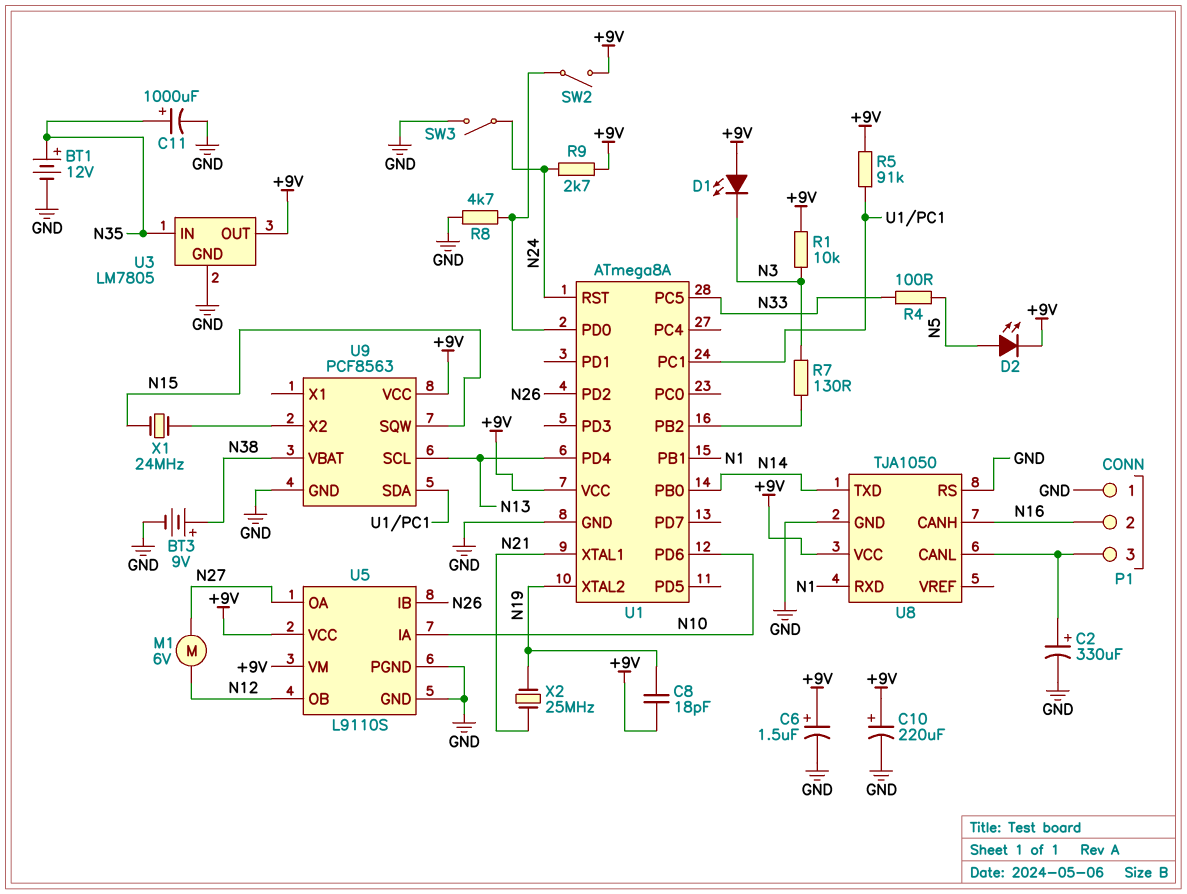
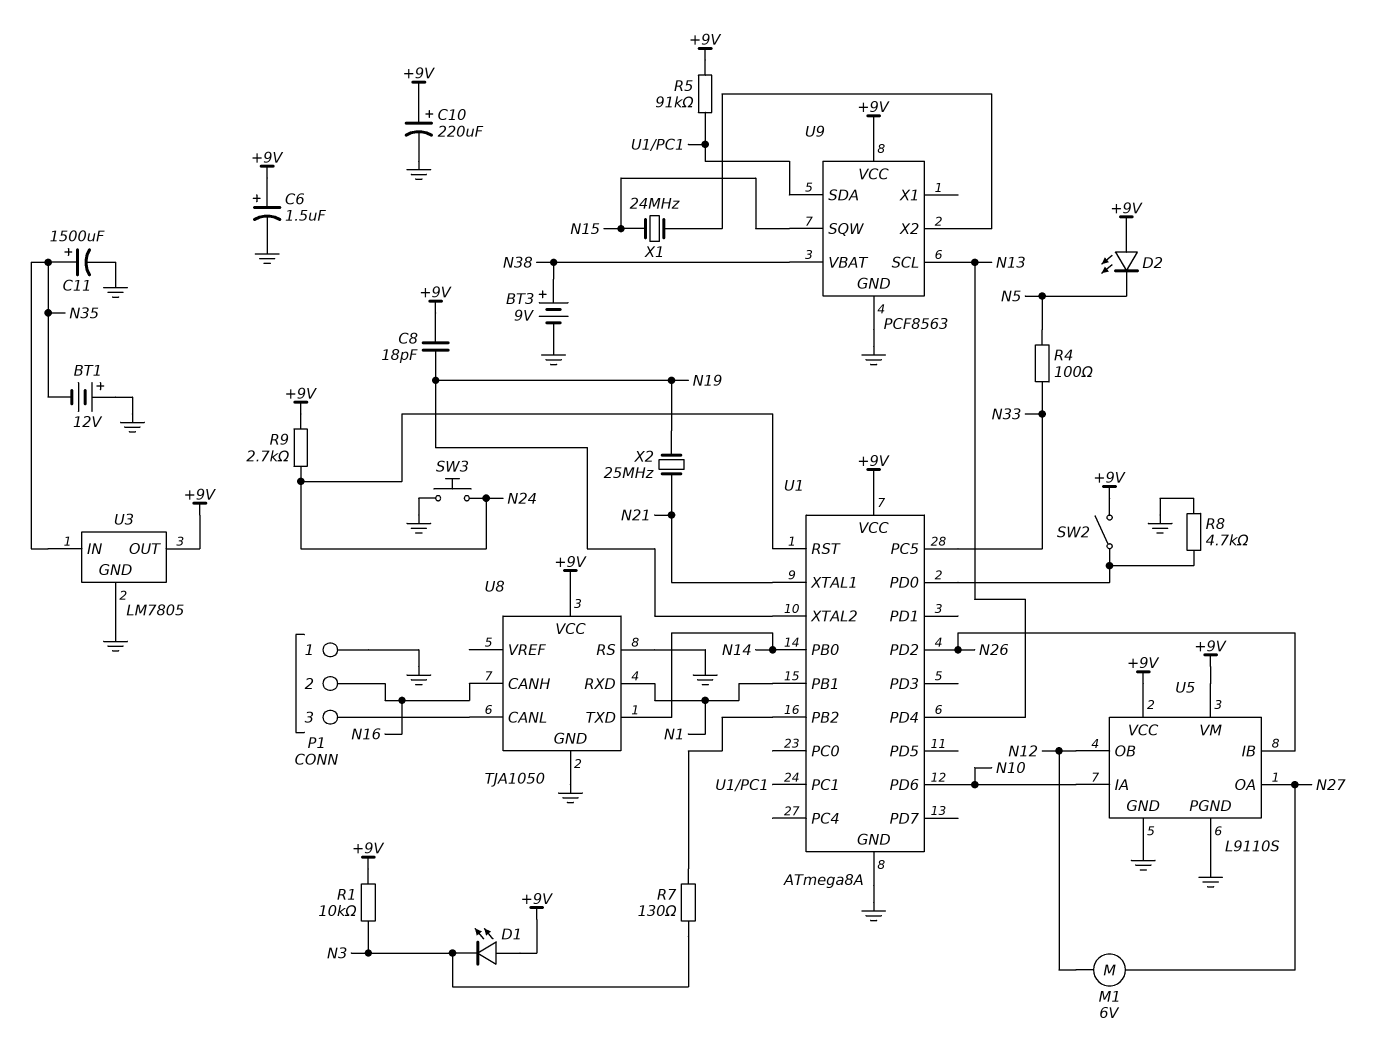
BT1: 12V (plus N35, minus GND) -> 12V (plus GND, minus N35)
C2: 330uF (plus P1/3, minus GND) -> none
C11: 1000uF (plus N35, minus GND) -> 1500uF (plus N35, minus GND)
D2: LED (A N5, K +9V) -> LED (A +9V, K N5)
SW3: switch (GND, N24) -> button (GND, N24)

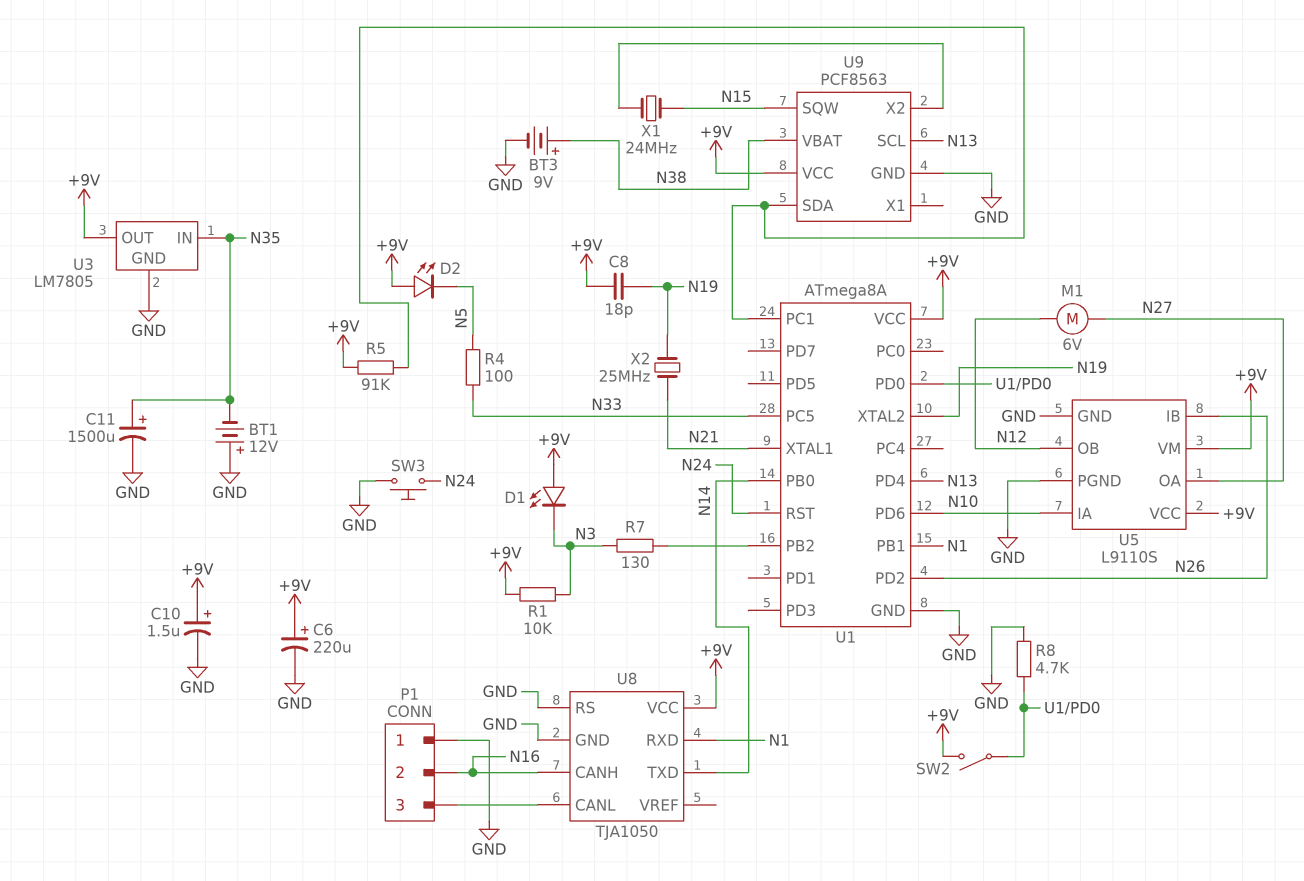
C6: 1.5uF (plus +9V, minus GND) -> 220uF (plus +9V, minus GND)
C10: 220uF (plus +9V, minus GND) -> 1.5uF (plus +9V, minus GND)
R9: 2.7k (+9V, N24) -> none

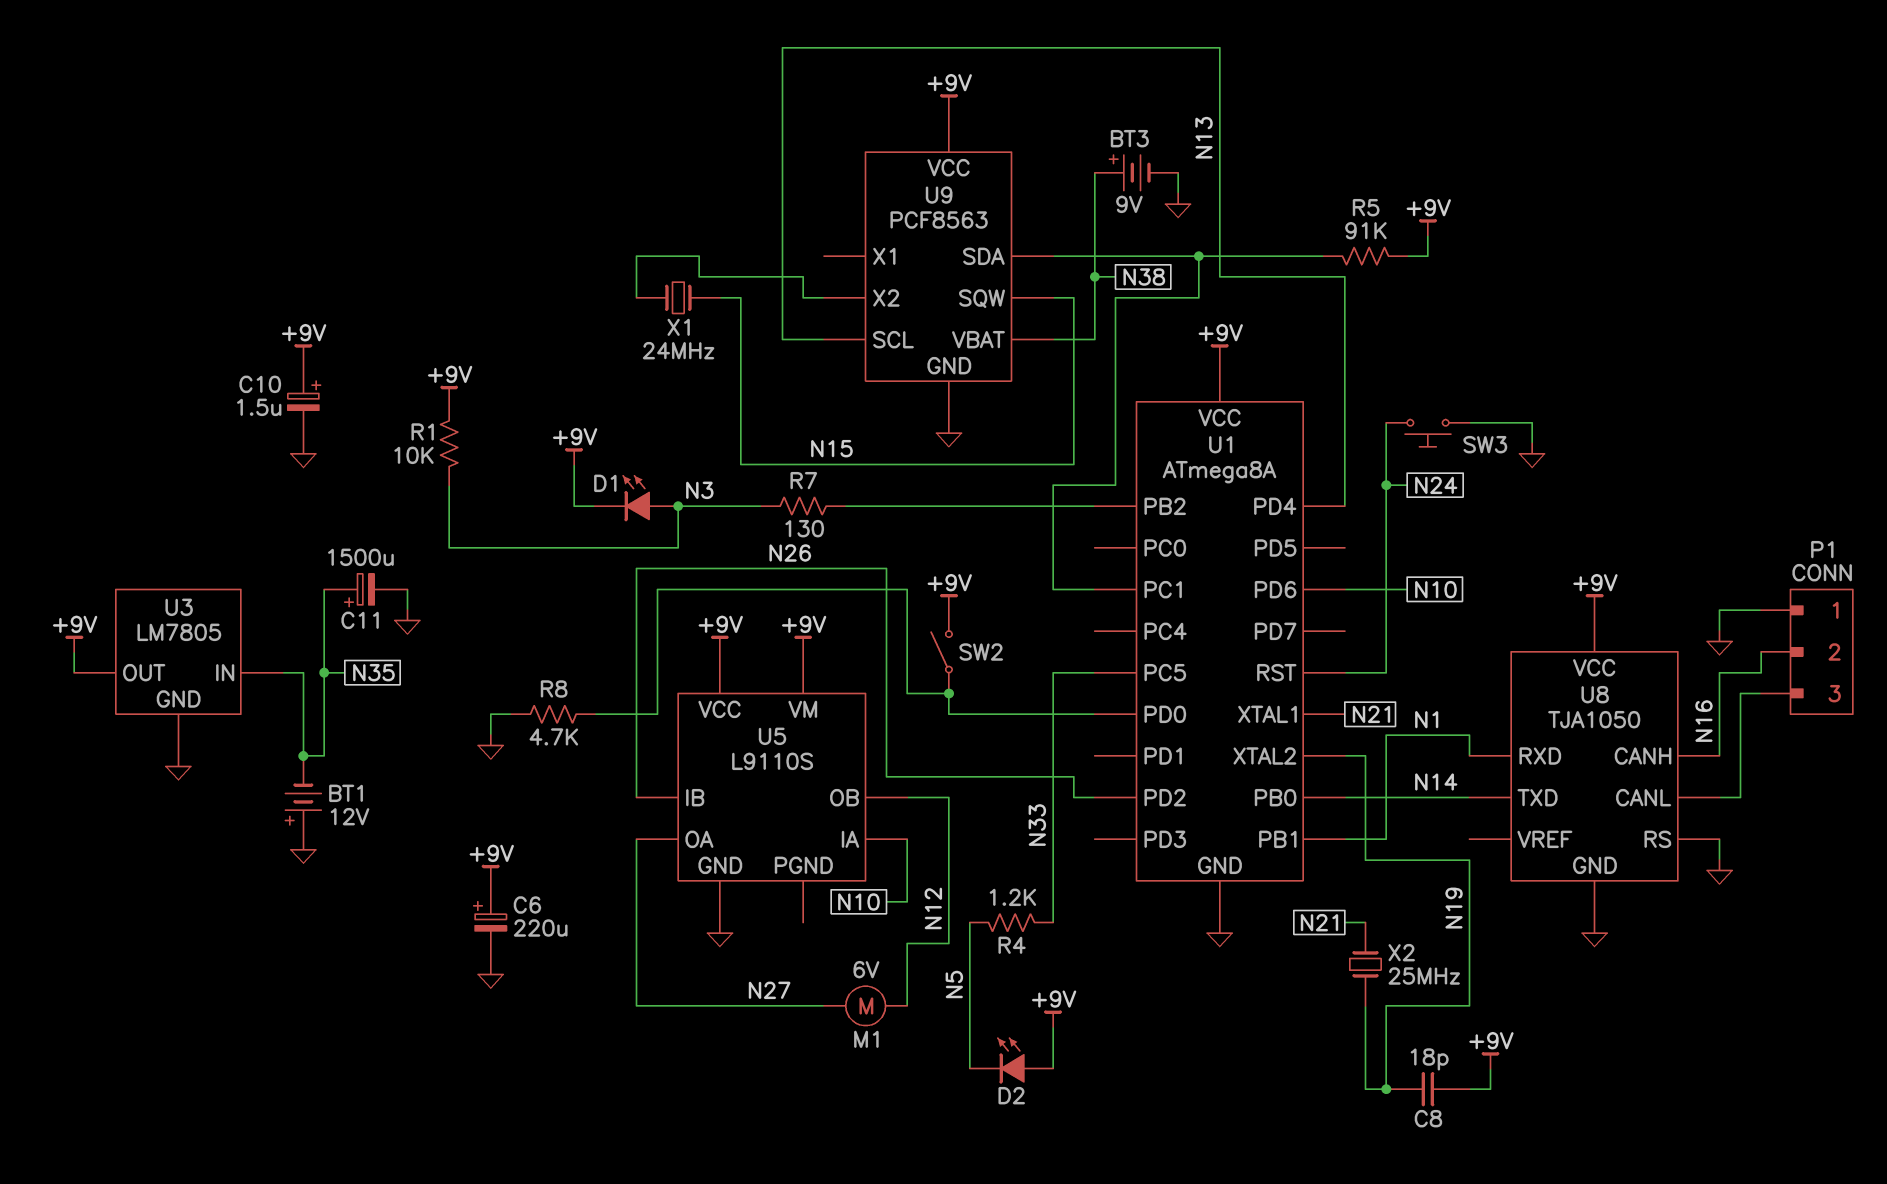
D1: LED (A +9V, K N3) -> LED (A N3, K +9V)
R4: 100 (N5, N33) -> 1.2k (N5, N33)
U5 pin PGND: GND -> none

